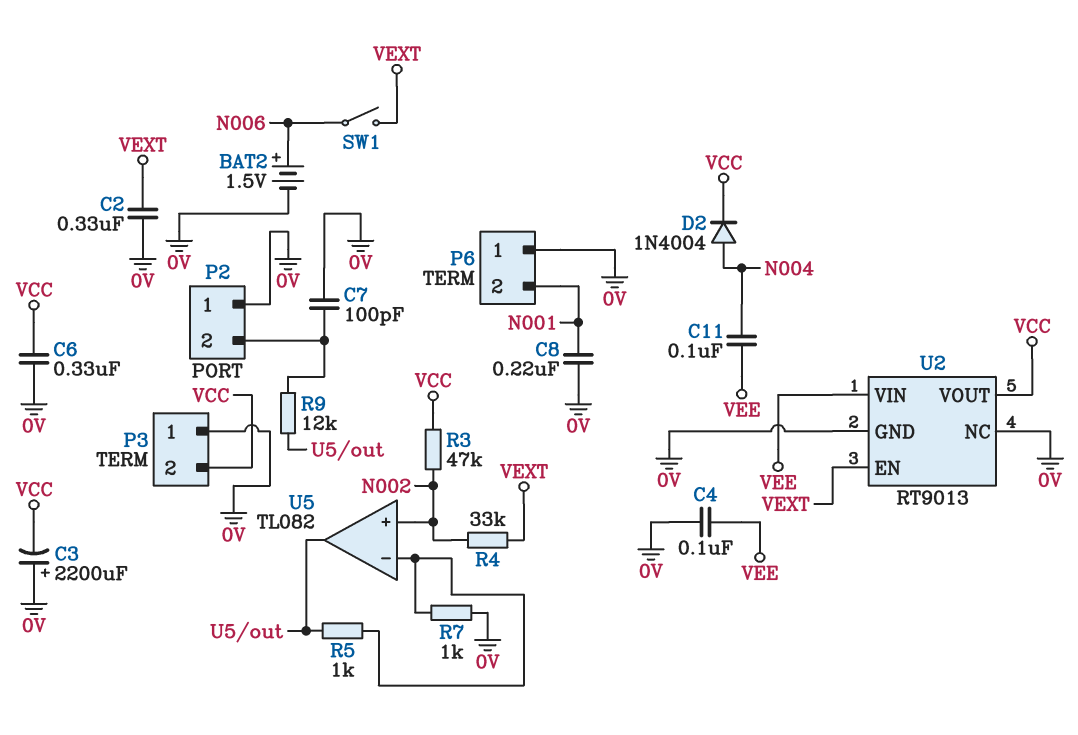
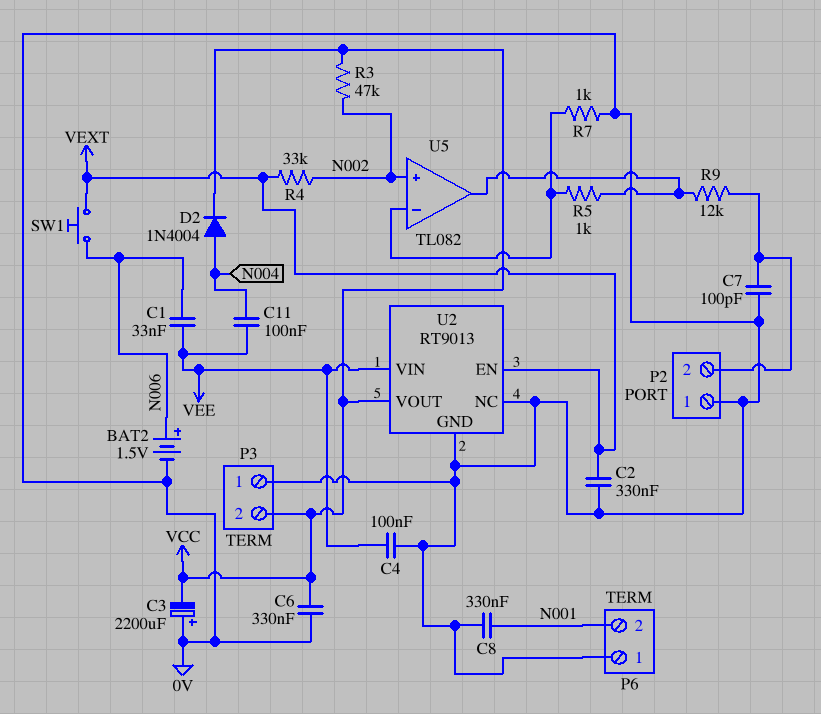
C1: none -> 33nF (N006, VEE)
C8: 220nF (0V, N001) -> 330nF (0V, N001)
SW1: switch (N006, VEXT) -> button (N006, VEXT)

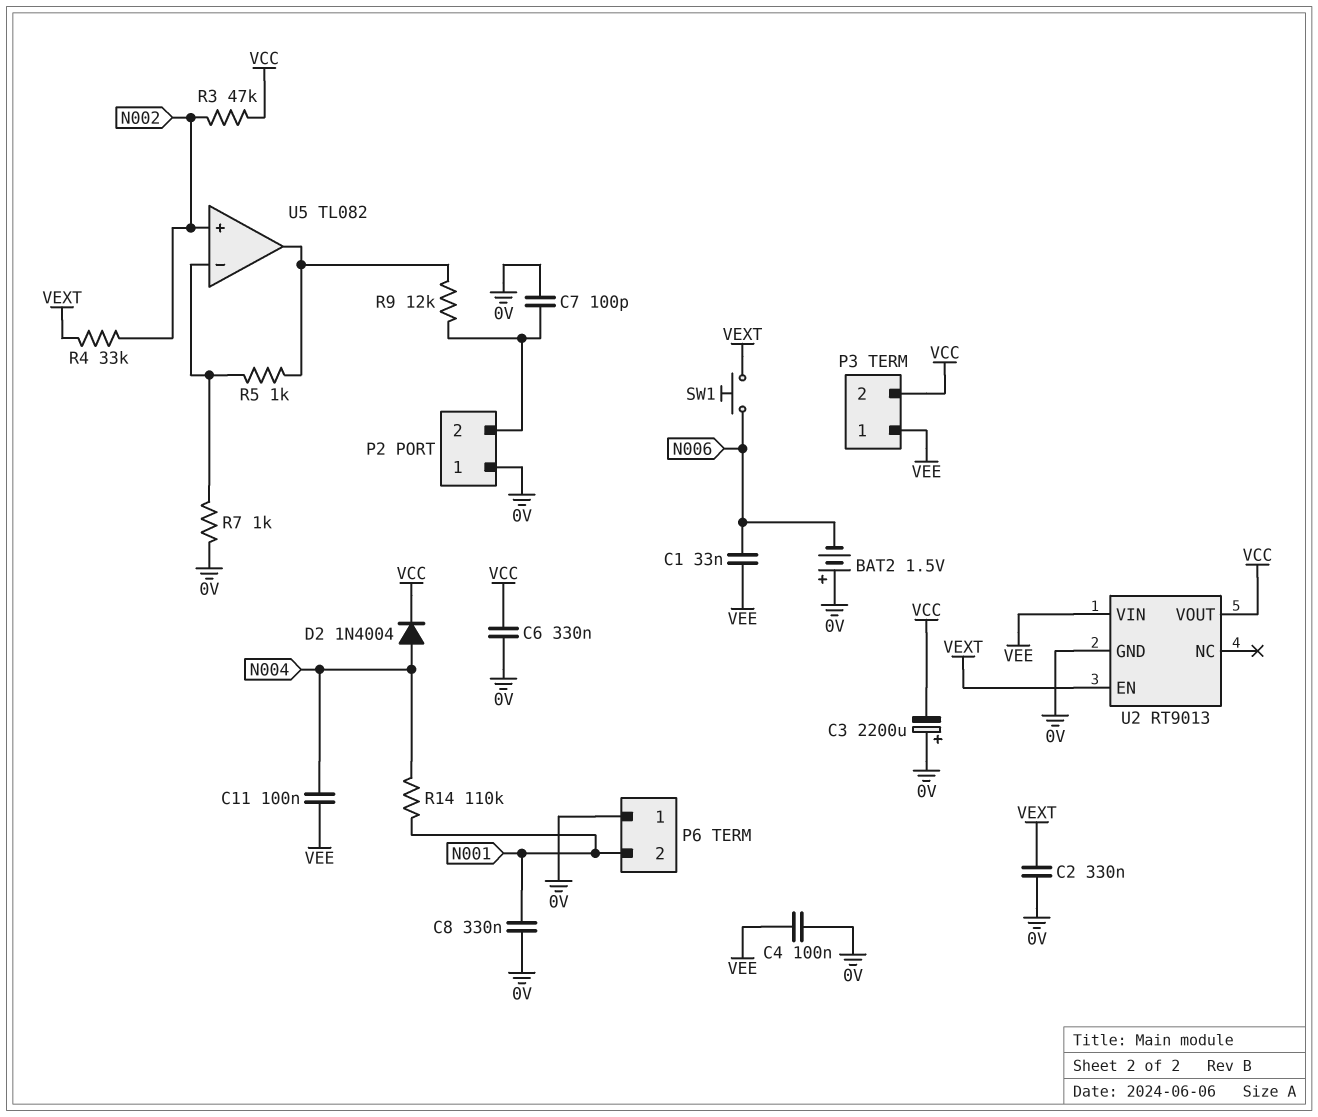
BAT2: 1.5V (plus N006, minus 0V) -> 1.5V (plus 0V, minus N006)
P3 pin 1: 0V -> VEE
R14: none -> 110k (N001, N004)
U2 pin NC: 0V -> none

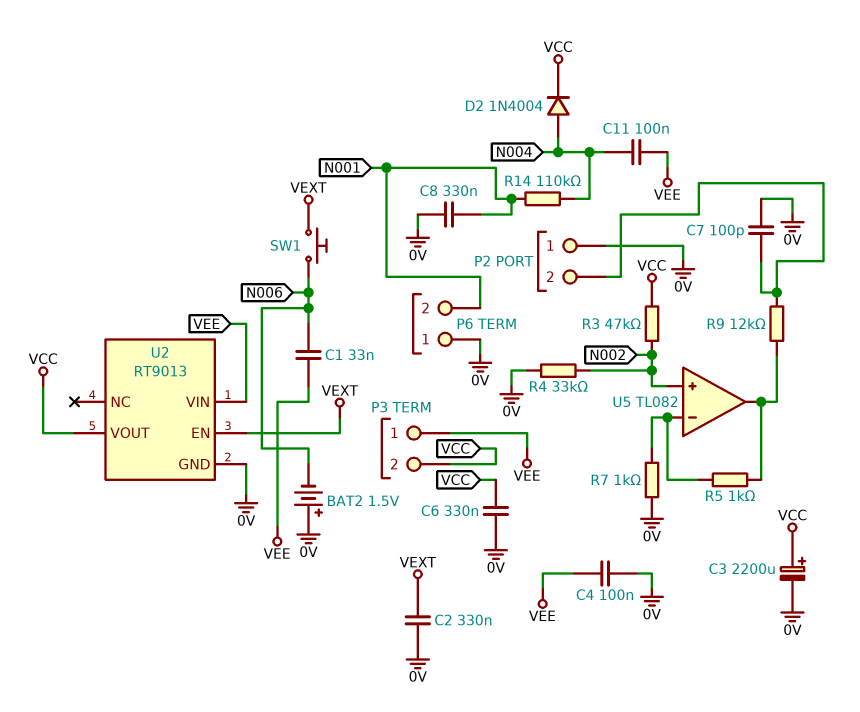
C3: 2200uF (plus 0V, minus VCC) -> 2200uF (plus VCC, minus 0V)
R4: 33k (N002, VEXT) -> 33k (0V, N002)

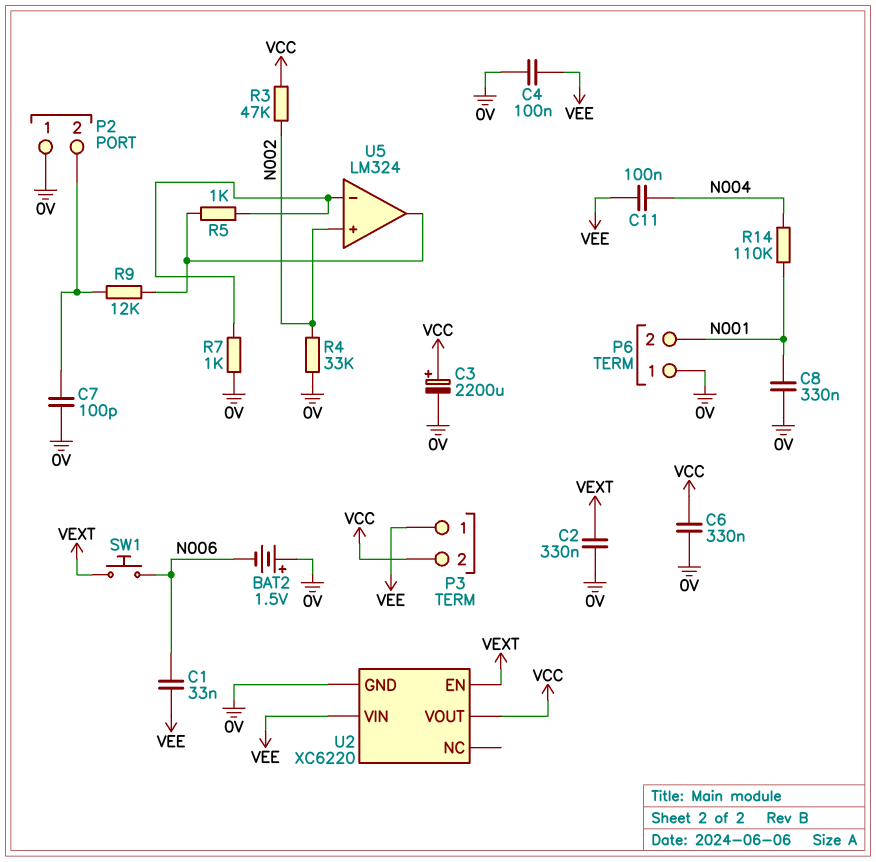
D2: diode 1N4004 (A N004, K VCC) -> none
U2: RT9013 -> XC6220
U5: TL082 -> LM324

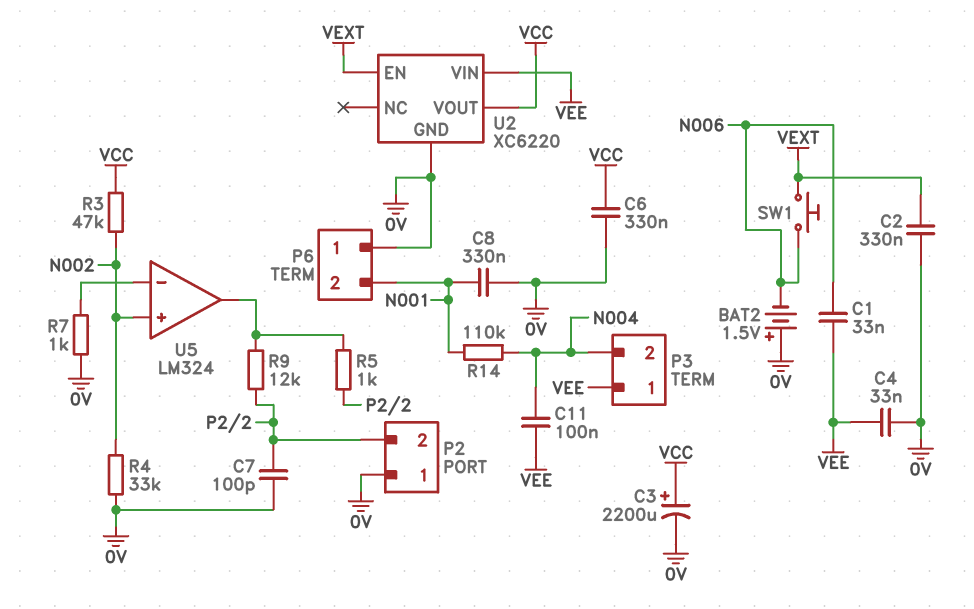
C4: 100nF (0V, VEE) -> 33nF (0V, VEE)
P3 pin 2: VCC -> N004
R5: 1k (U5/in-, U5/out) -> 1k (P2/2, U5/out)

